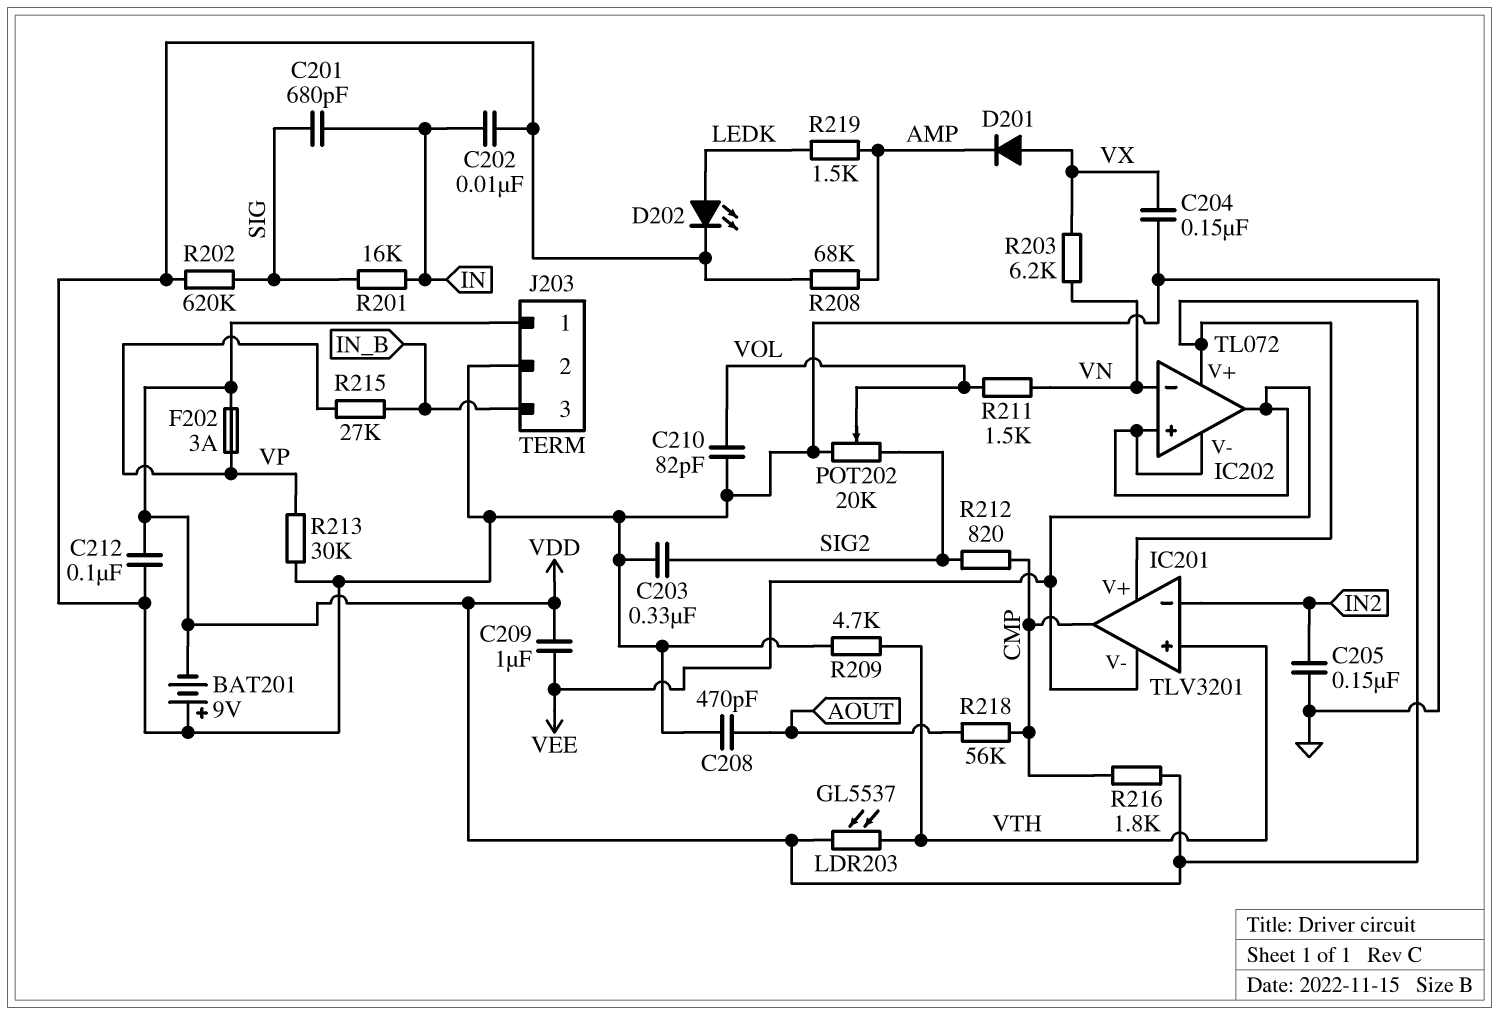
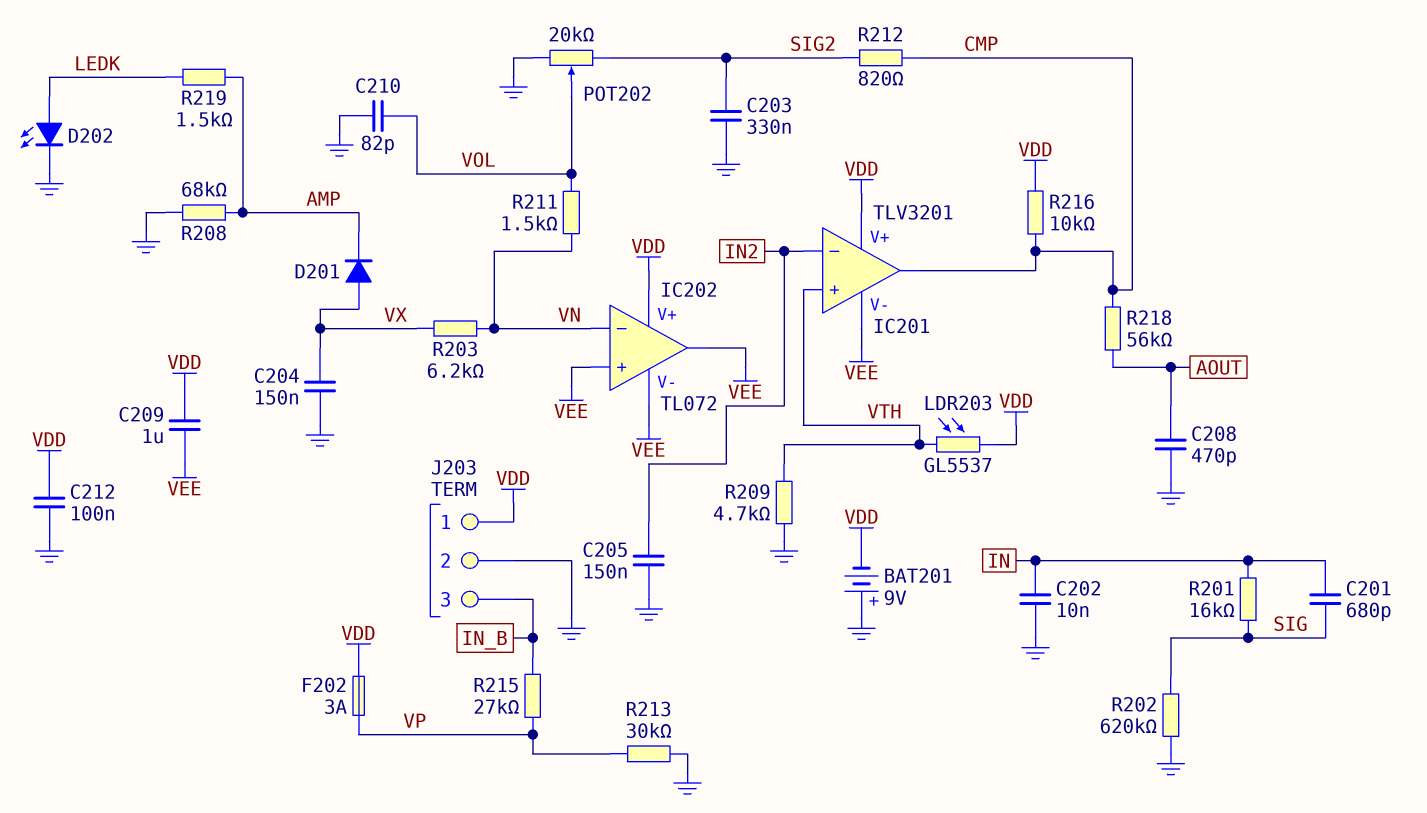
R216: 1.8k (CMP, VDD) -> 10k (CMP, VDD)

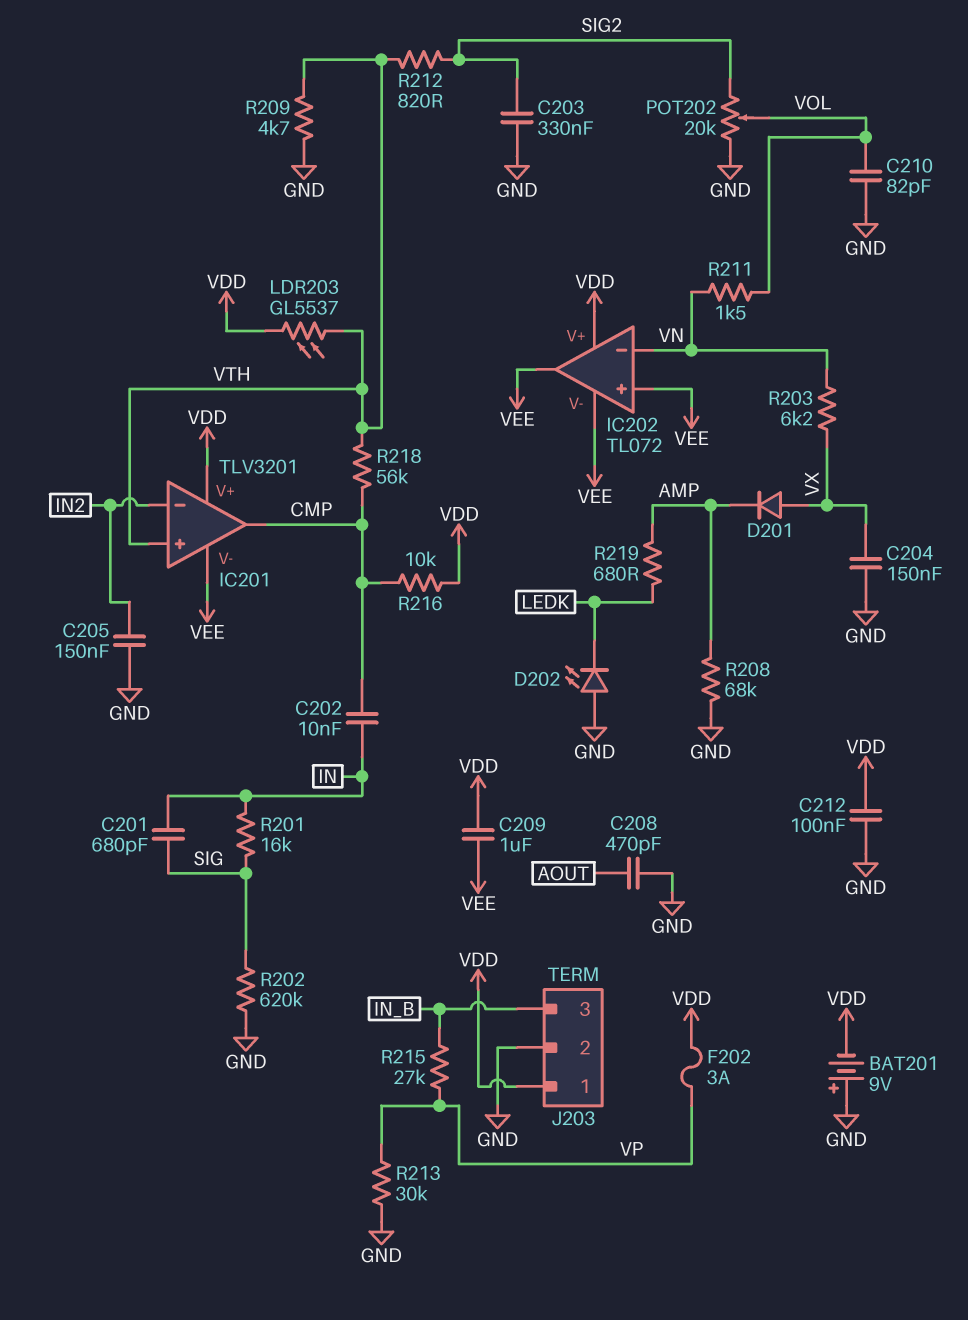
C202: 10nF (GND, IN) -> 10nF (CMP, IN)
D202: LED (A LEDK, K GND) -> LED (A GND, K LEDK)
R212: 820 (CMP, SIG2) -> 820 (SIG2, VTH)
R218: 56k (AOUT, CMP) -> 56k (CMP, VTH)
R219: 1.5k (AMP, LEDK) -> 680 (AMP, LEDK)

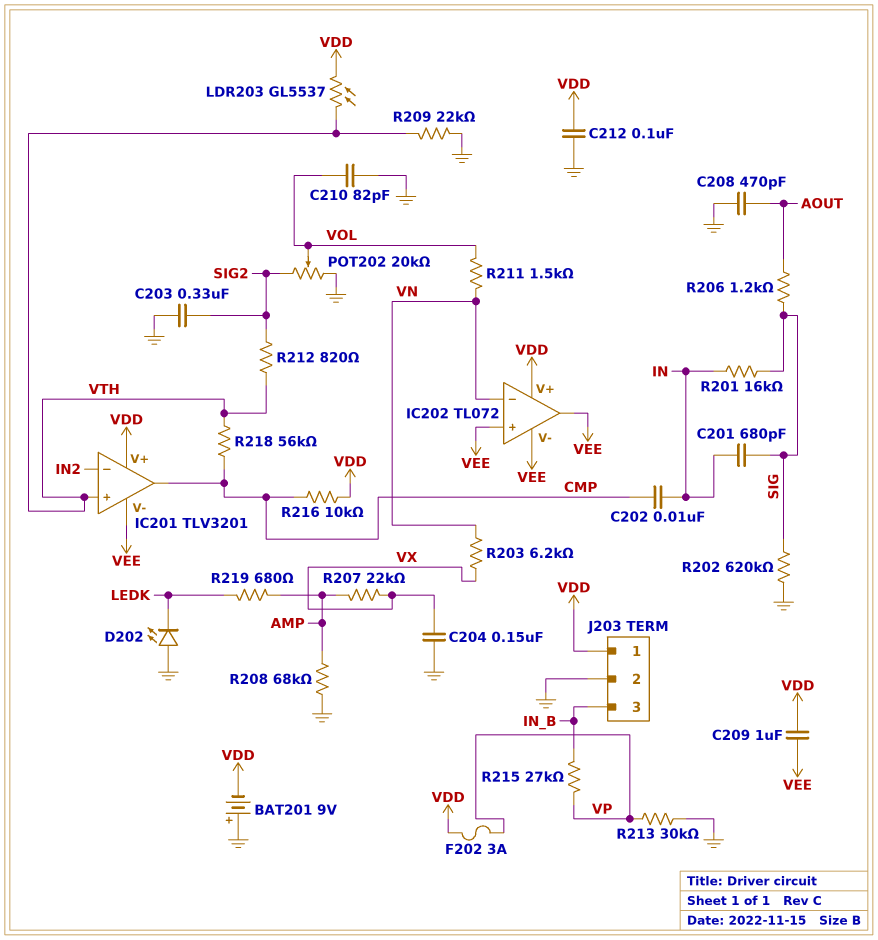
C205: 150nF (GND, IN2) -> none
D201: diode (A VX, K AMP) -> none
R206: none -> 1.2k (AOUT, SIG)
R207: none -> 22k (AMP, VX)
R209: 4.7k (GND, VTH) -> 22k (GND, VTH)

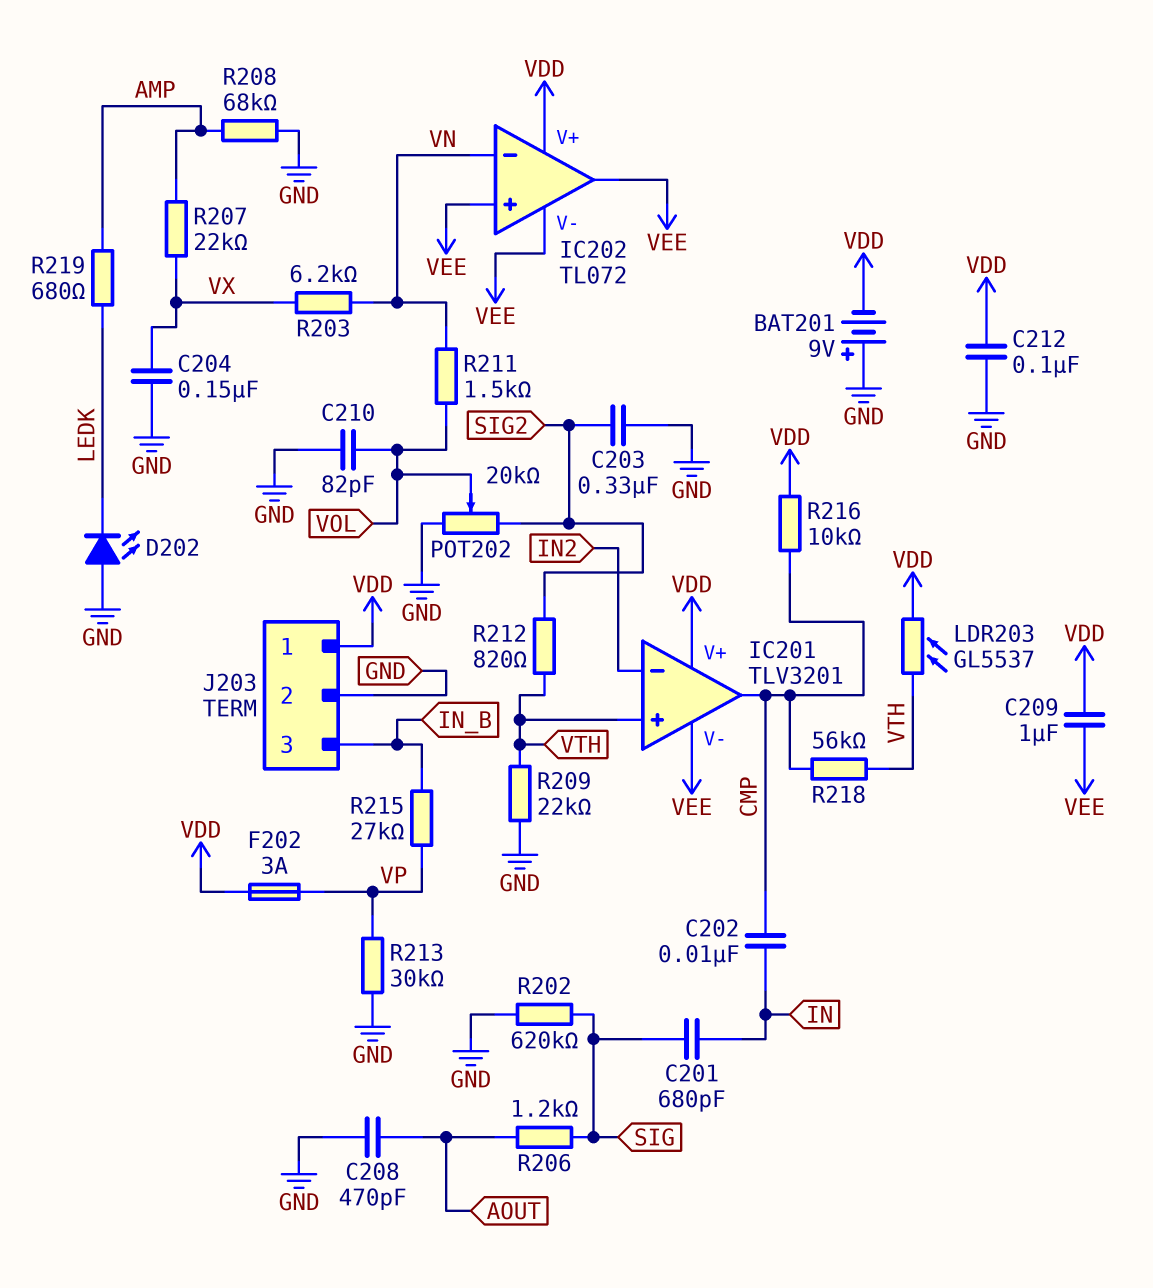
R201: 16k (IN, SIG) -> none

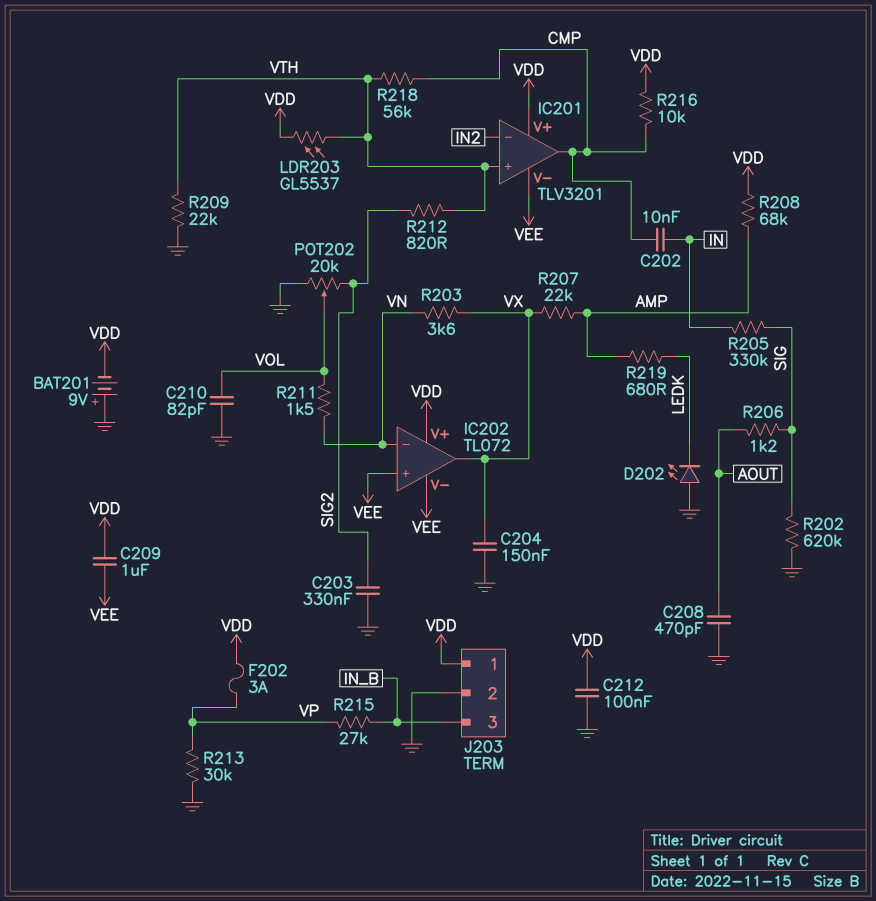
C201: 680pF (IN, SIG) -> none
IC202 pin out: VEE -> VX
R203: 6.2k (VN, VX) -> 3.6k (VN, VX)
R205: none -> 330k (IN, SIG)
R208: 68k (AMP, GND) -> 68k (AMP, VDD)

